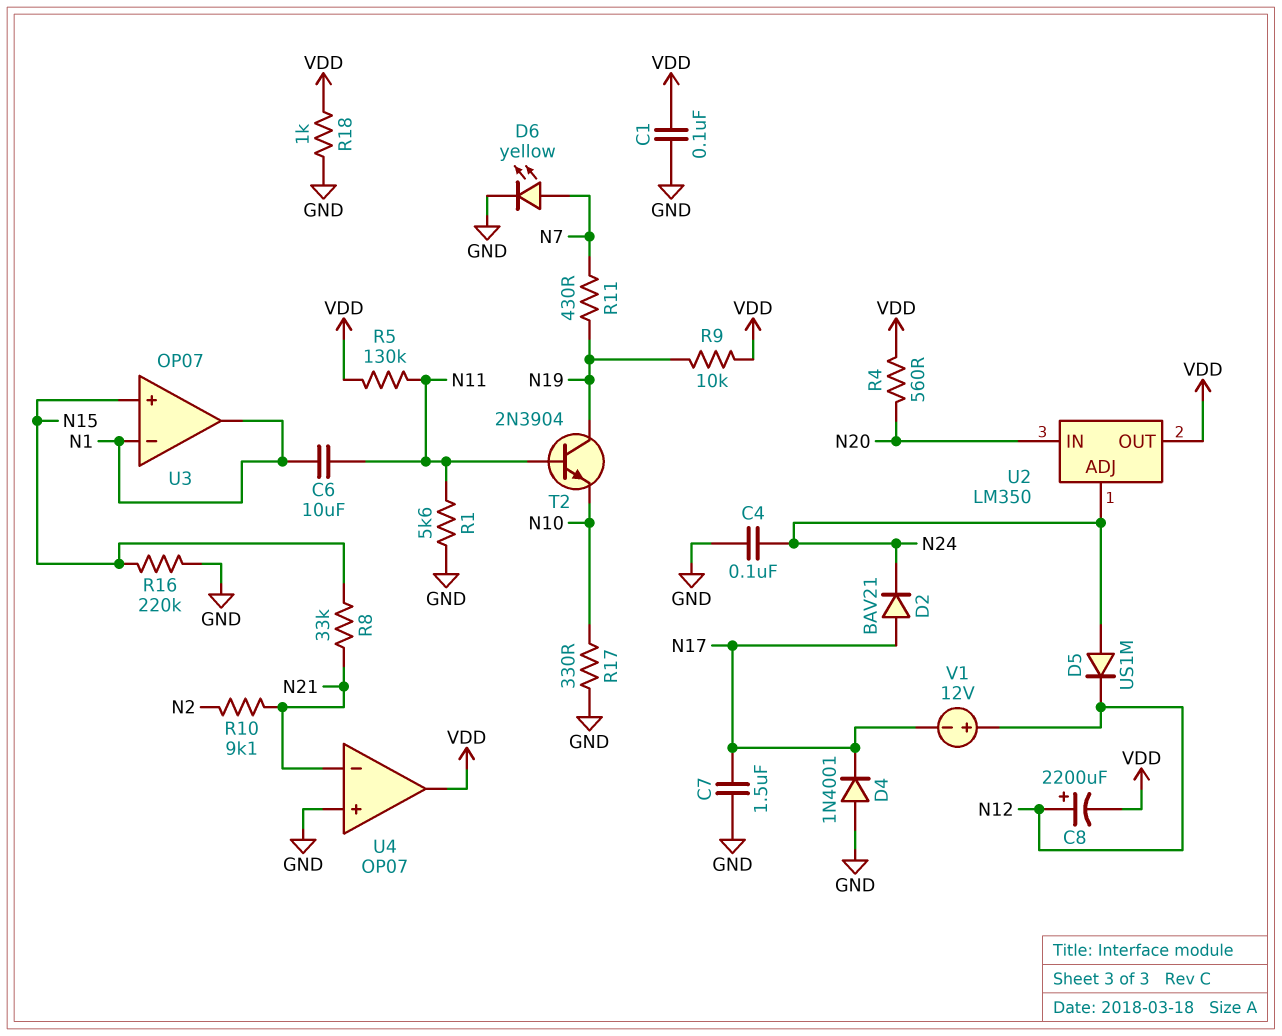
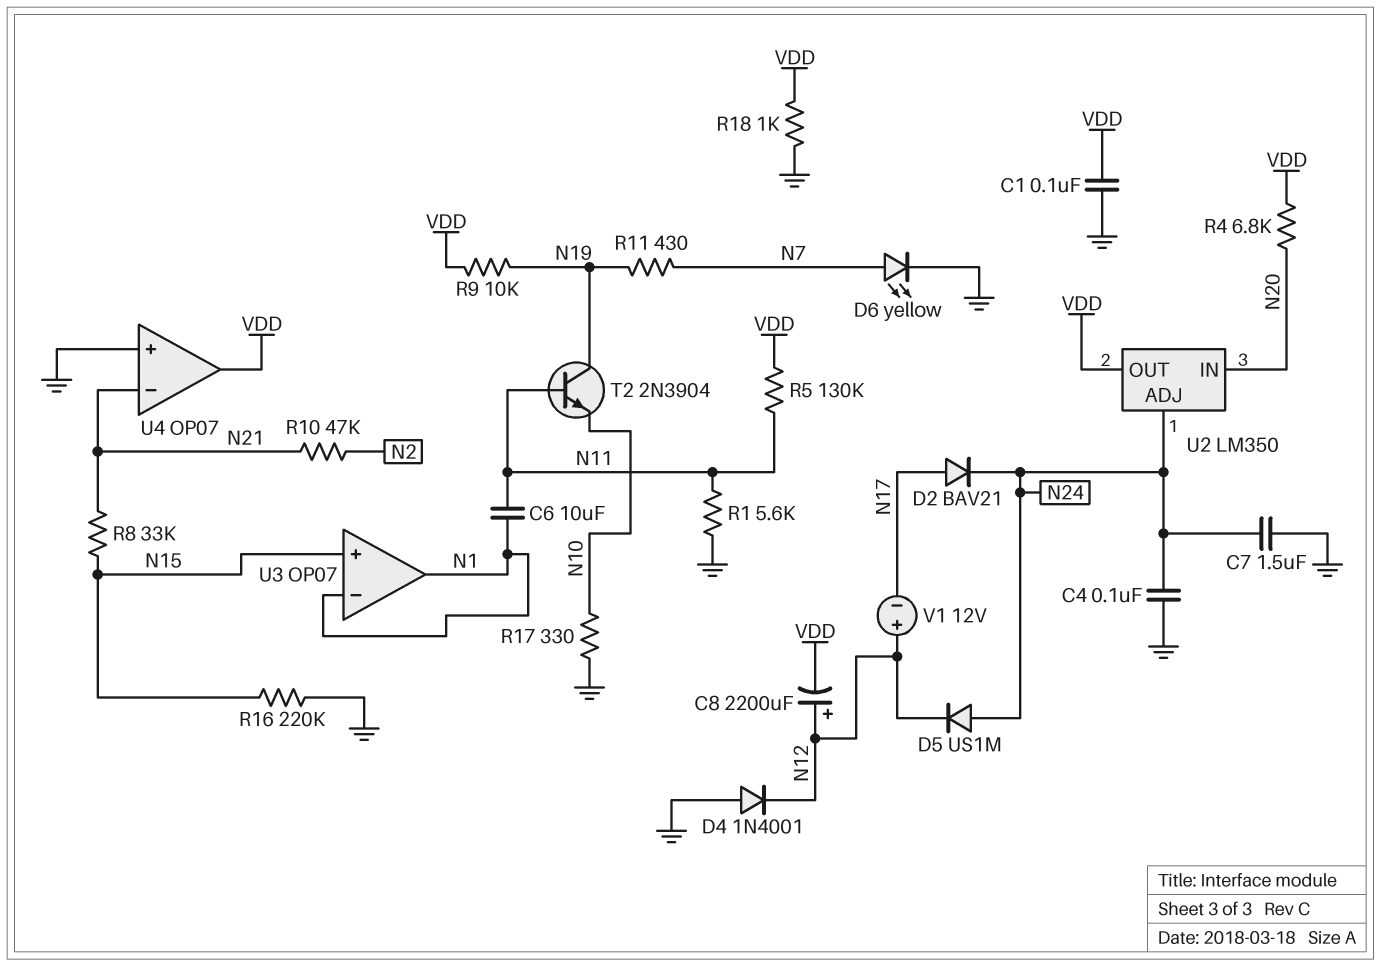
C7: 1.5uF (GND, N17) -> 1.5uF (GND, N24)
D4: diode 1N4001 (A GND, K N17) -> diode 1N4001 (A GND, K N12)
R4: 560 (N20, VDD) -> 6.8k (N20, VDD)
R10: 9.1k (N2, N21) -> 47k (N2, N21)

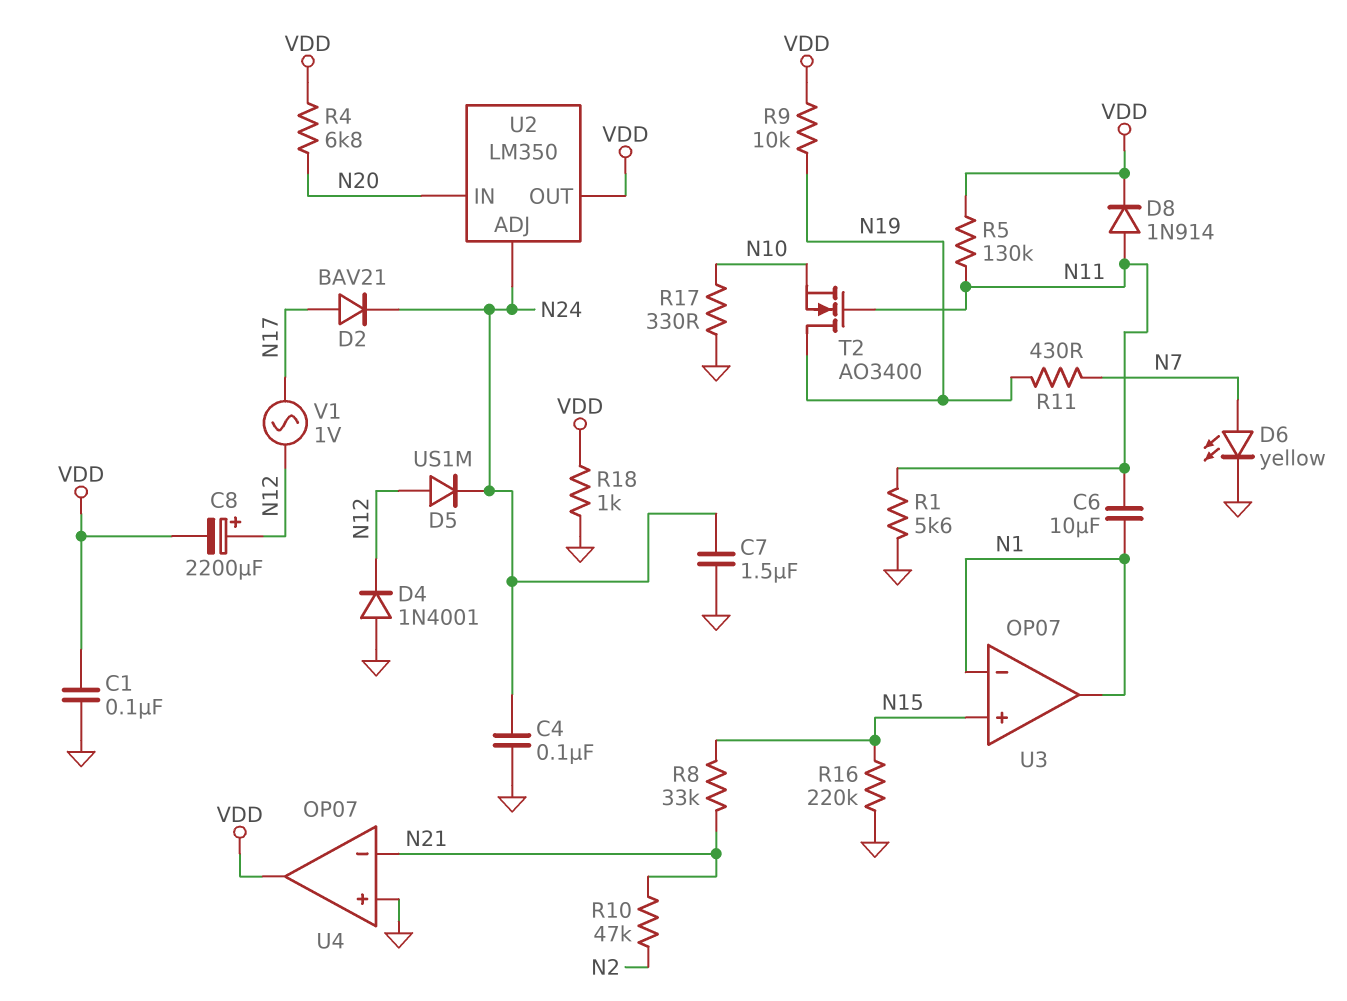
D5: diode US1M (A N24, K N12) -> diode US1M (A N12, K N24)
D8: none -> diode 1N914 (A N11, K VDD)
T2: NPN 2N3904 (B N11, C N19, E N10) -> NMOS AO3400 (G N11, D N19, S N10)
V1: 12V (plus N12, minus N17) -> AC 1V (N12, N17)

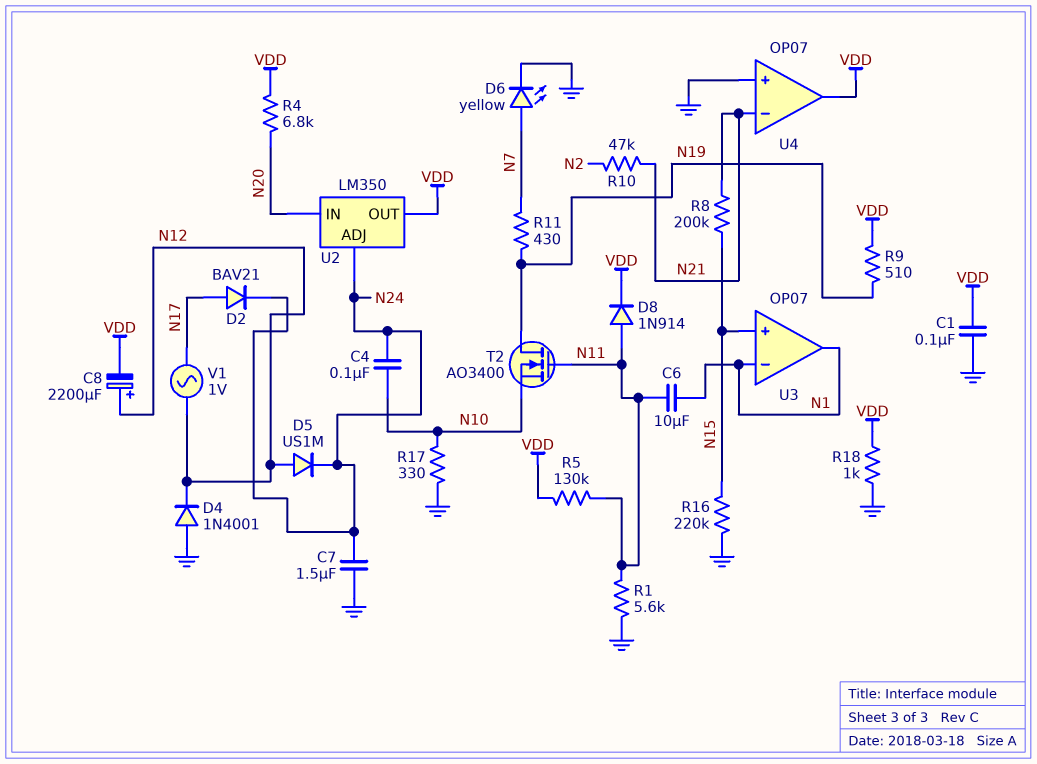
C4: 100nF (GND, N24) -> 100nF (N10, N24)
R8: 33k (N15, N21) -> 200k (N15, N21)
R9: 10k (N19, VDD) -> 510 (N19, VDD)

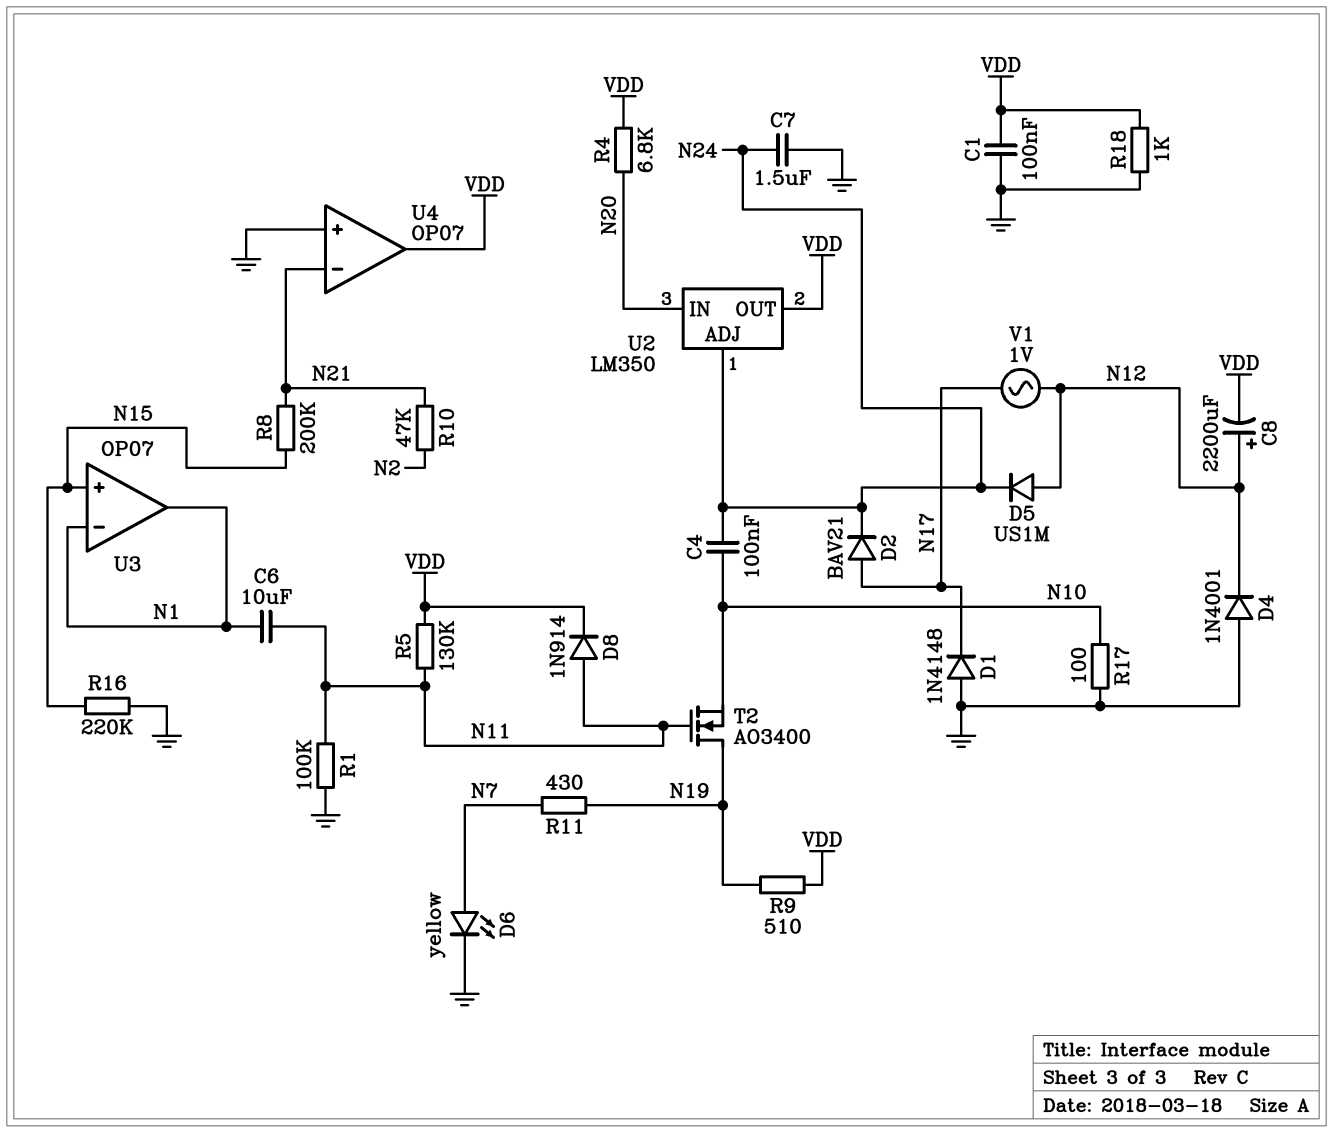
D1: none -> diode 1N4148 (A GND, K N17)
R1: 5.6k (GND, N11) -> 100k (GND, N11)
R17: 330 (GND, N10) -> 100 (GND, N10)

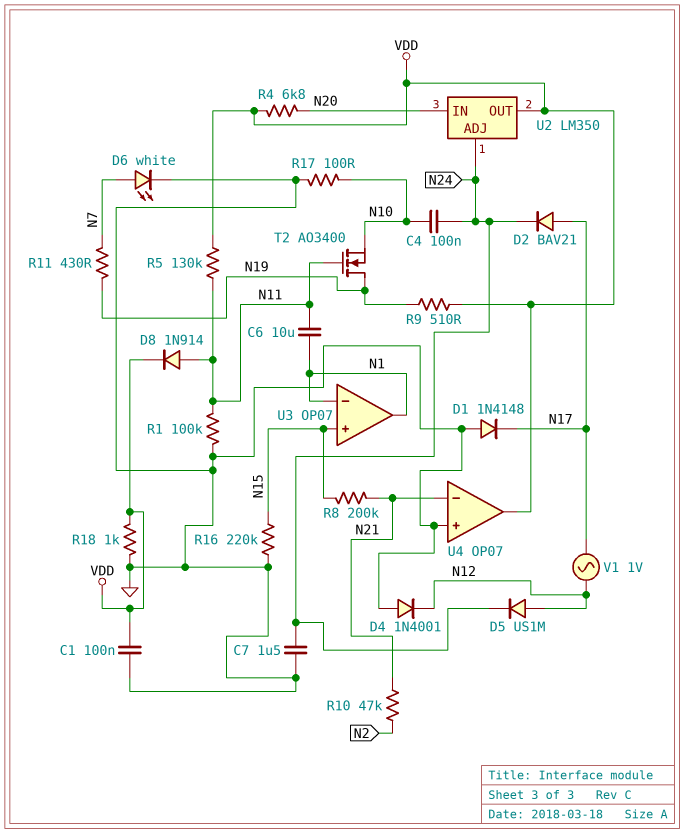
C8: 2200uF (plus N12, minus VDD) -> none
D6: LED yellow (A N7, K GND) -> LED white (A N7, K GND)

